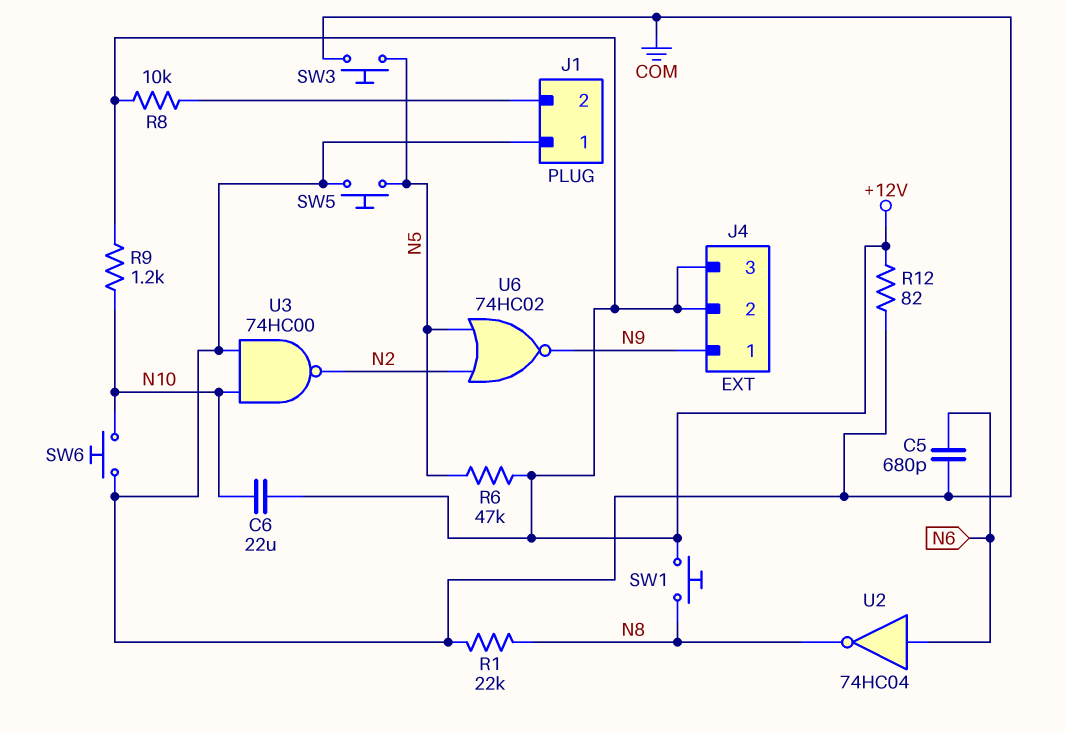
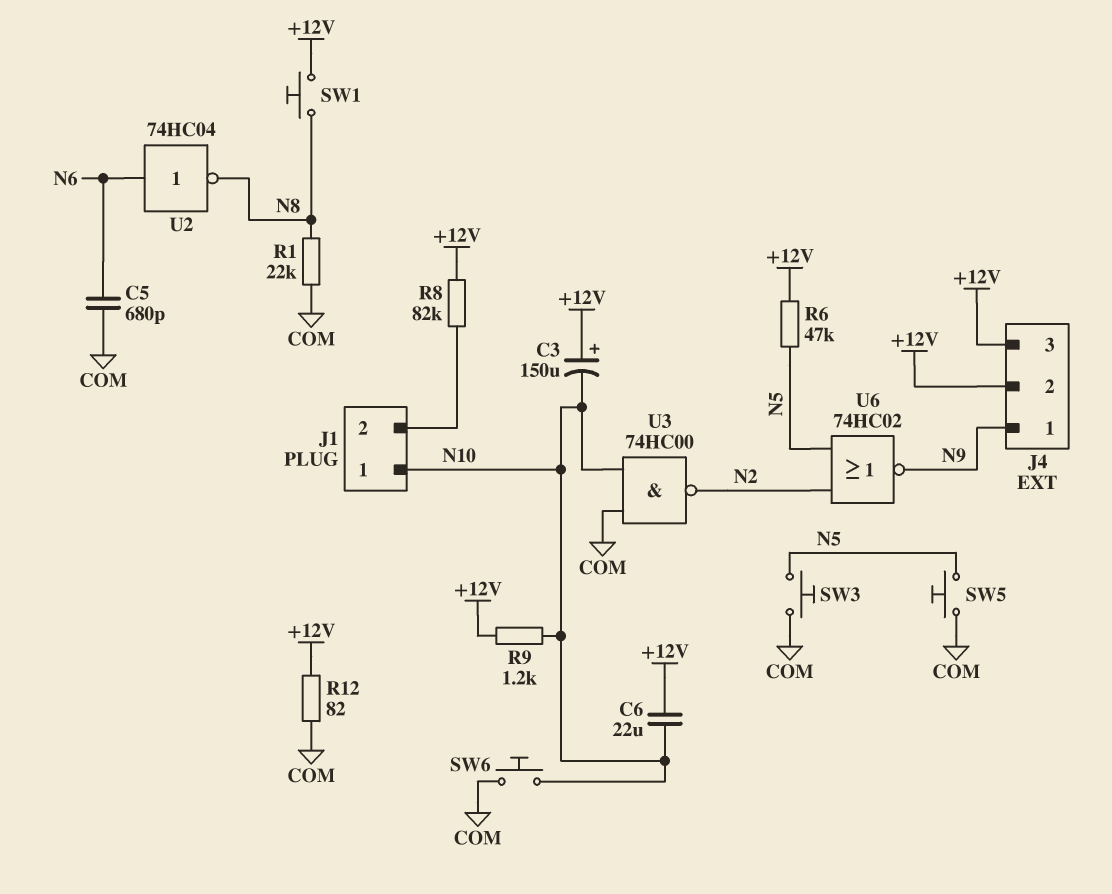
C3: none -> 150uF (plus +12V, minus N10)
J1 pin 1: COM -> N10
R8: 10k (+12V, J1/2) -> 82k (+12V, J1/2)

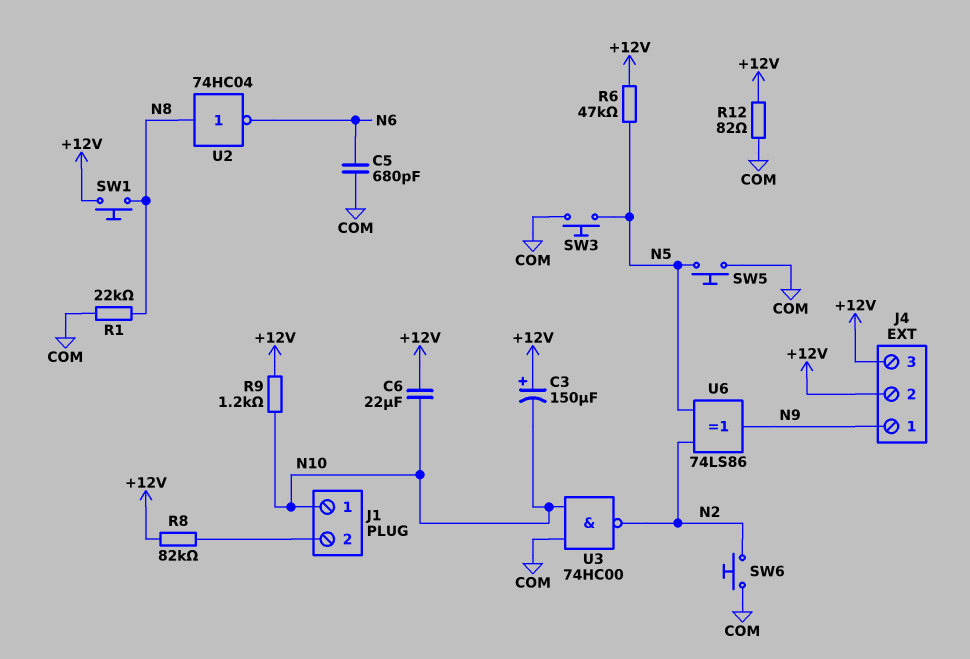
SW6: button (COM, N10) -> button (COM, N2)
U2: NOT 74HC04 (in N6, out N8) -> NOT 74HC04 (in N8, out N6)
U6: NOR 74HC02 (in N2, in N5, out N9) -> XOR 74LS86 (in N2, in N5, out N9)

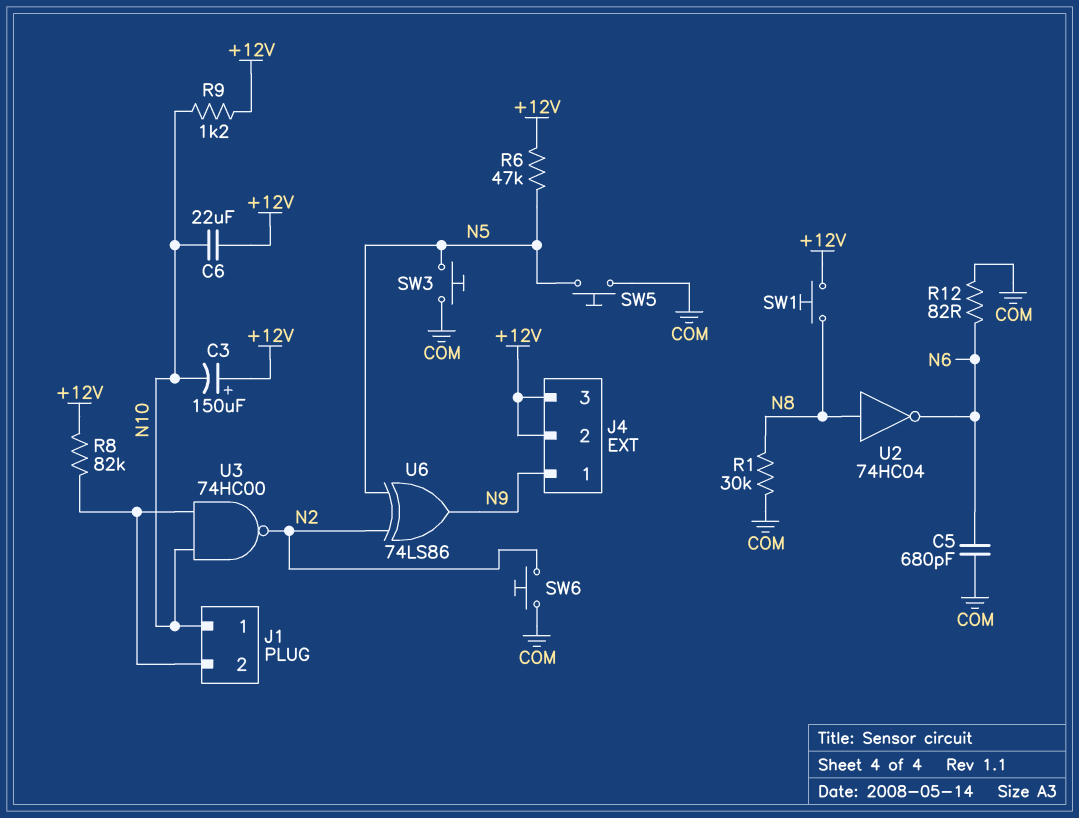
R1: 22k (COM, N8) -> 30k (COM, N8)
R12: 82 (+12V, COM) -> 82 (COM, N6)
U3: NAND 74HC00 (in COM, in N10, out N2) -> NAND 74HC00 (in J1/2, in N10, out N2)

